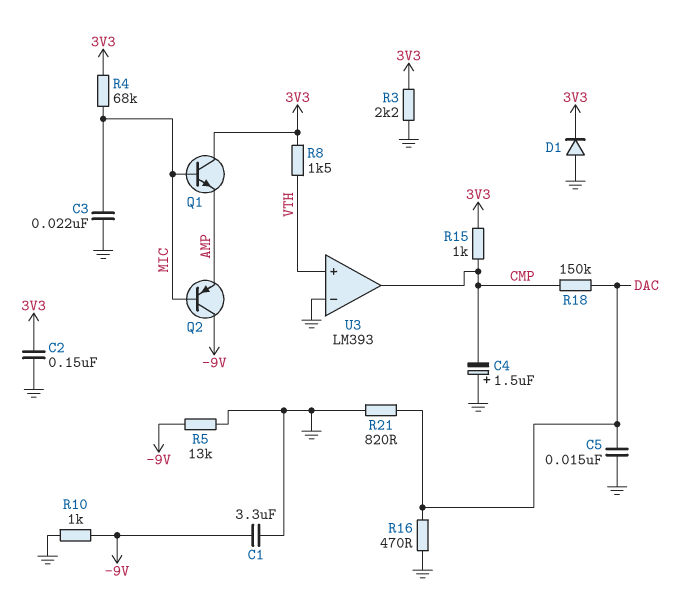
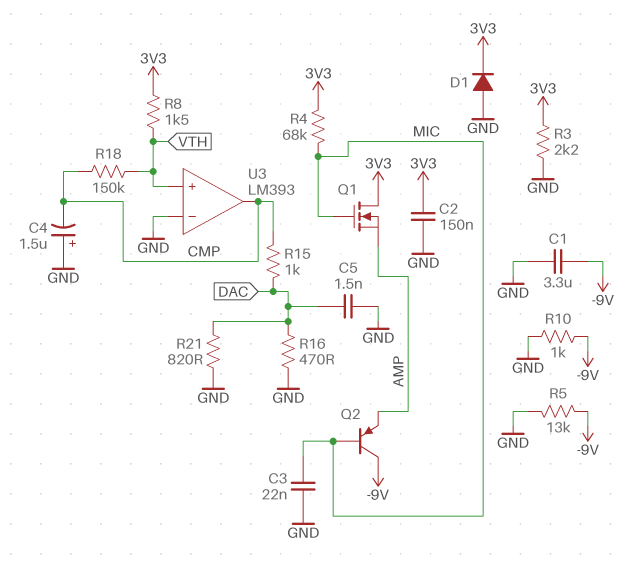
C5: 15nF (DAC, GND) -> 1.5nF (DAC, GND)
Q1: NPN (B MIC, C 3V3, E AMP) -> NMOS (G MIC, D 3V3, S AMP)
R15: 1k (3V3, CMP) -> 1k (CMP, DAC)
R18: 150k (CMP, DAC) -> 150k (CMP, VTH)

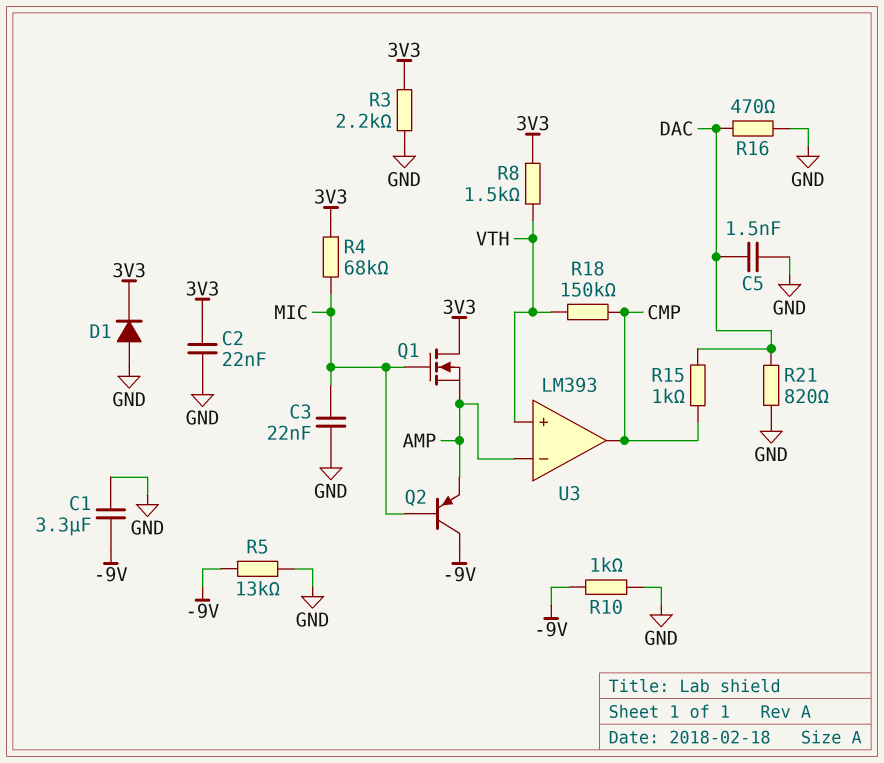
C2: 150nF (3V3, GND) -> 22nF (3V3, GND)
C4: 1.5uF (plus GND, minus CMP) -> none
U3 pin in-: GND -> AMP

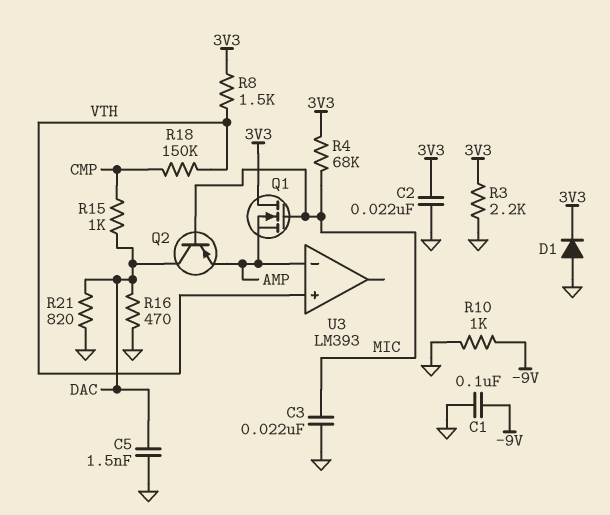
C1: 3.3uF (-9V, GND) -> 100nF (-9V, GND)
Q2: PNP (B MIC, C -9V, E AMP) -> PNP (B MIC, C DAC, E AMP)
R5: 13k (-9V, GND) -> none
U3 pin out: CMP -> none

